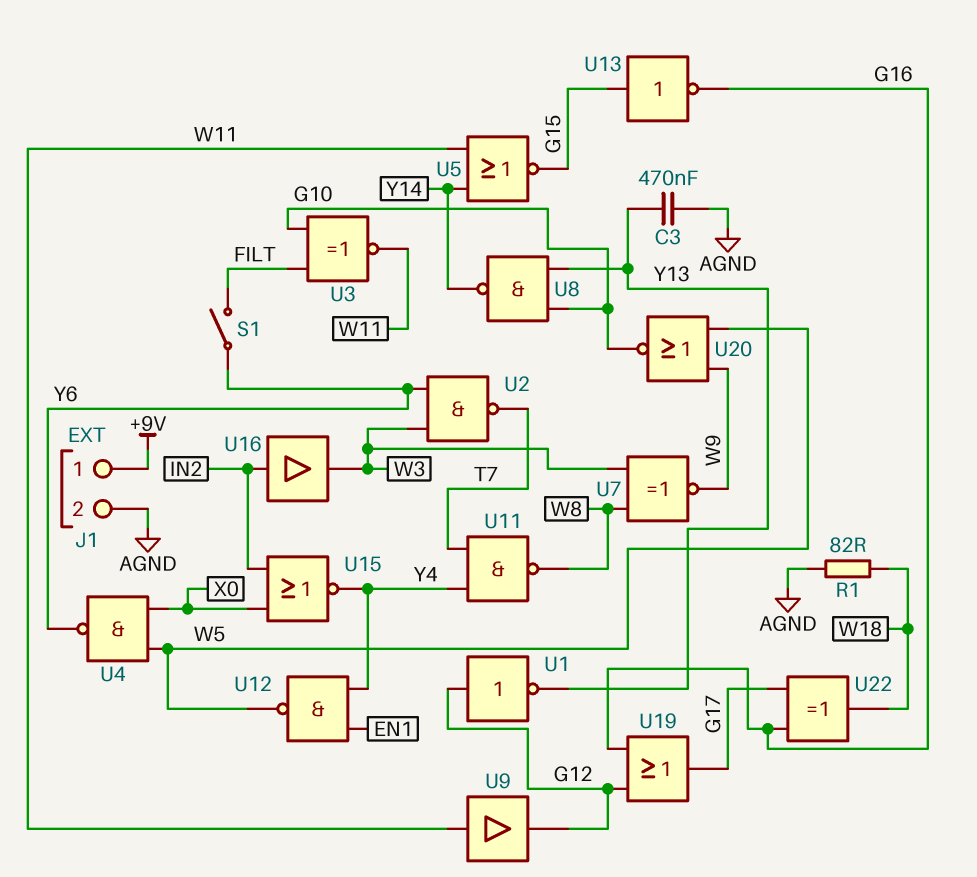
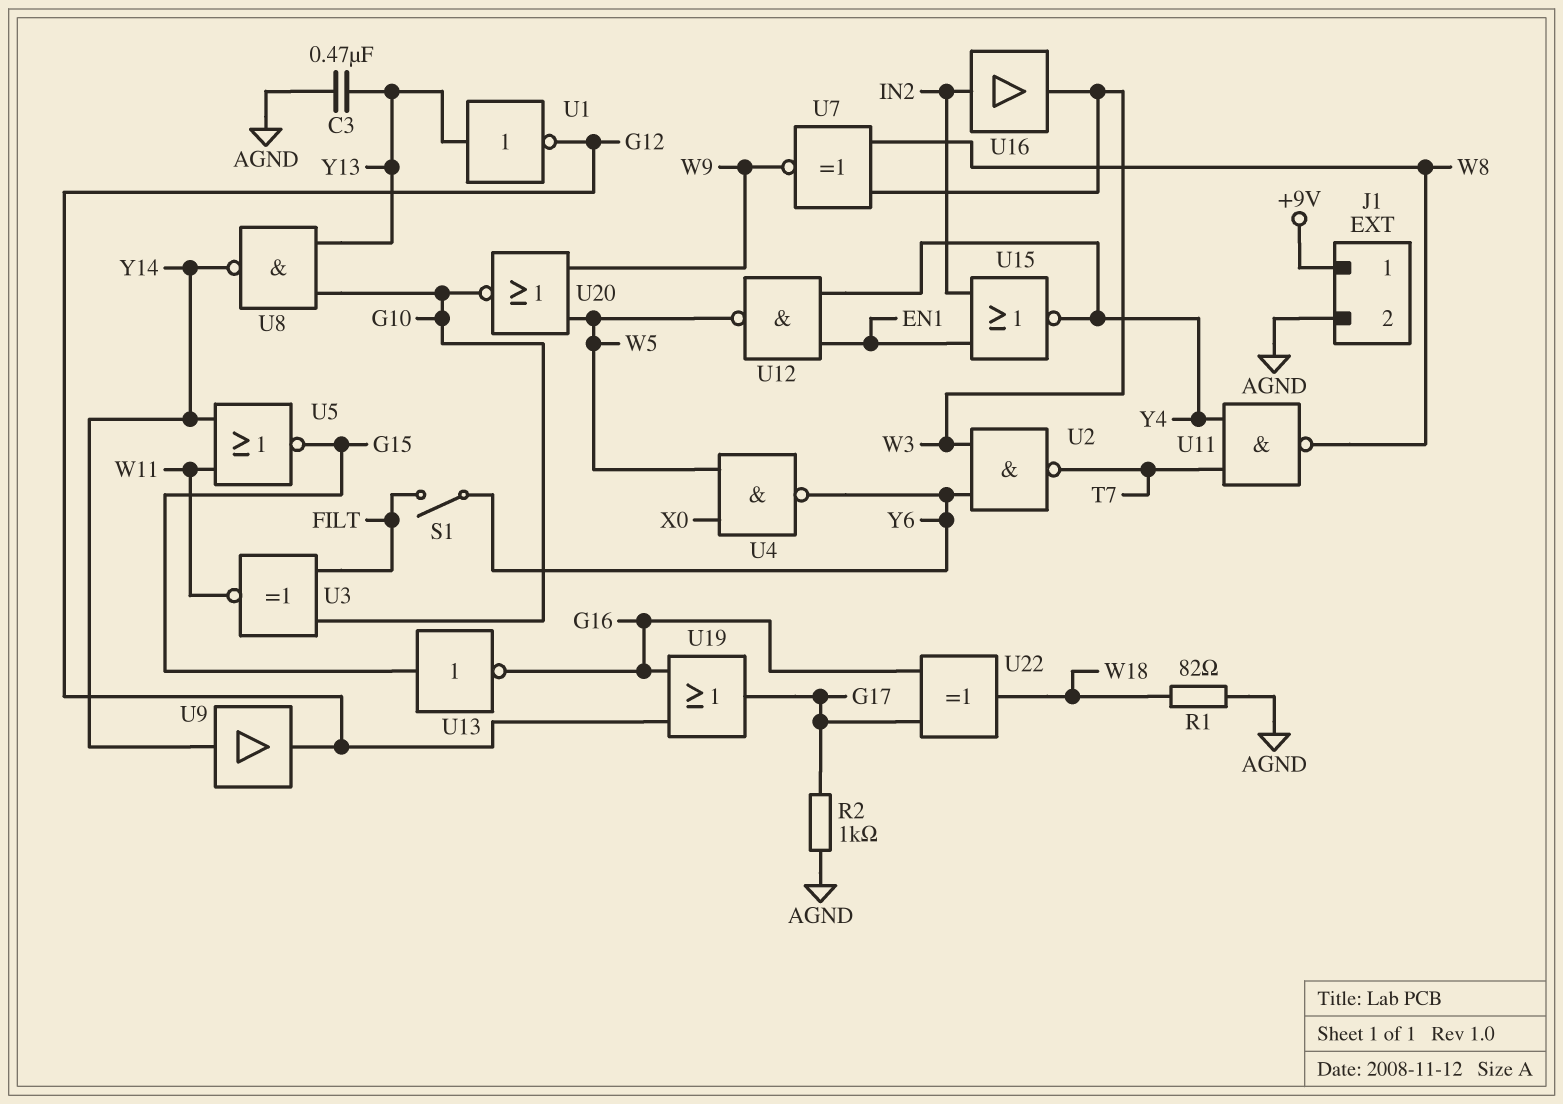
R2: none -> 1k (AGND, G17)
U1: NOT (in G12, out Y13) -> NOT (in Y13, out G12)
U9: buffer (in W11, out G12) -> buffer (in Y14, out G12)
U15: NOR (in IN2, in X0, out Y4) -> NOR (in EN1, in IN2, out Y4)

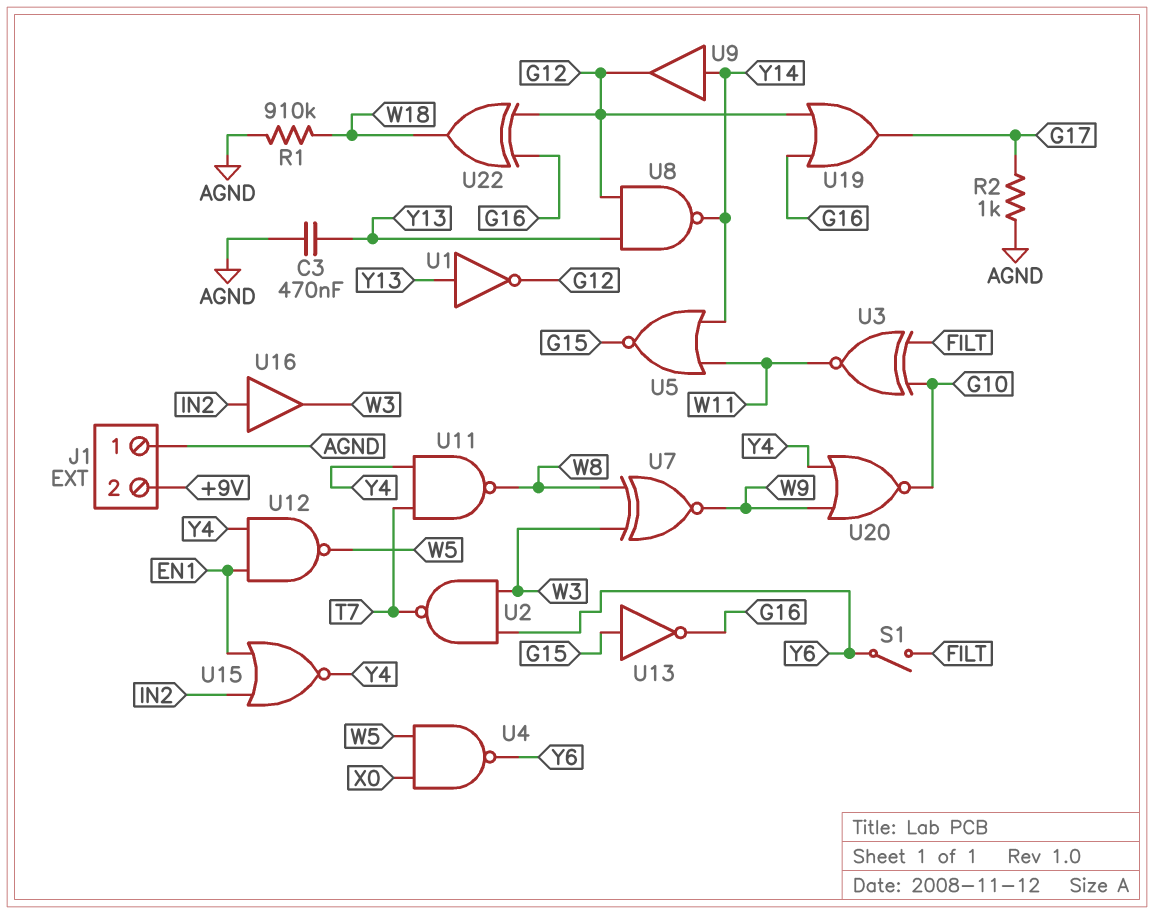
J1 pin 1: +9V -> AGND
J1 pin 2: AGND -> +9V
R1: 82 (AGND, W18) -> 910k (AGND, W18)
U8: NAND (in G10, in Y13, out Y14) -> NAND (in G12, in Y13, out Y14)
U20: NOR (in W5, in W9, out G10) -> NOR (in W9, in Y4, out G10)
U22: XOR (in G16, in G17, out W18) -> XOR (in G12, in G16, out W18)

